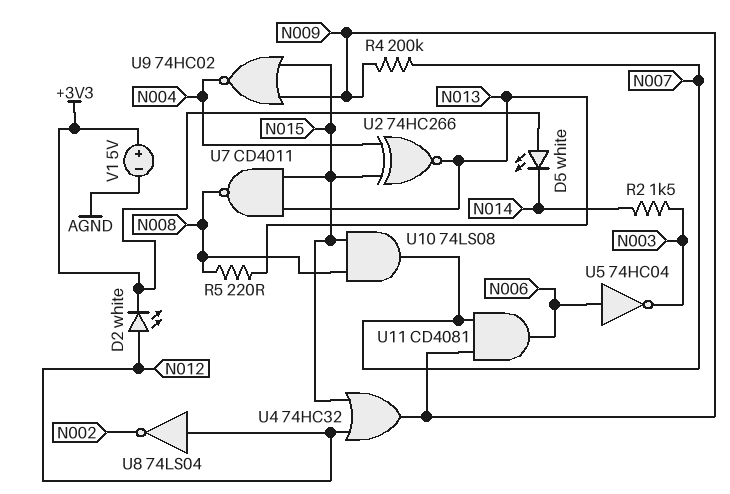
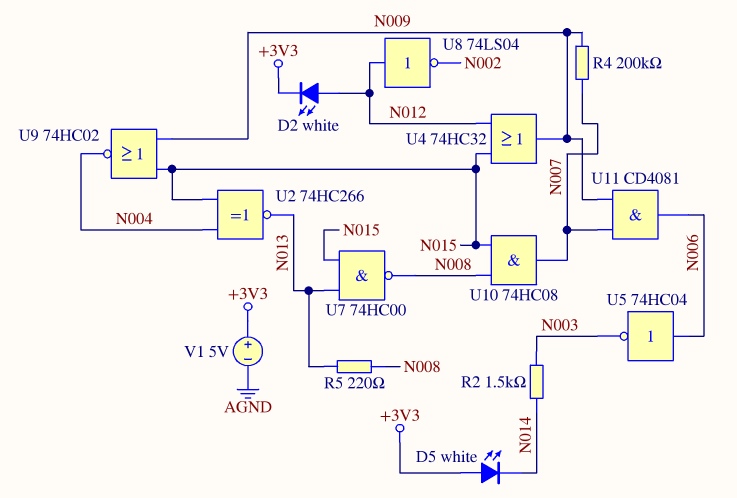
U7: NAND CD4011 (in N013, in N015, out N008) -> NAND 74HC00 (in N013, in N015, out N008)
U10: AND 74LS08 (in N008, in N015, out N007) -> AND 74HC08 (in N008, in N015, out N007)

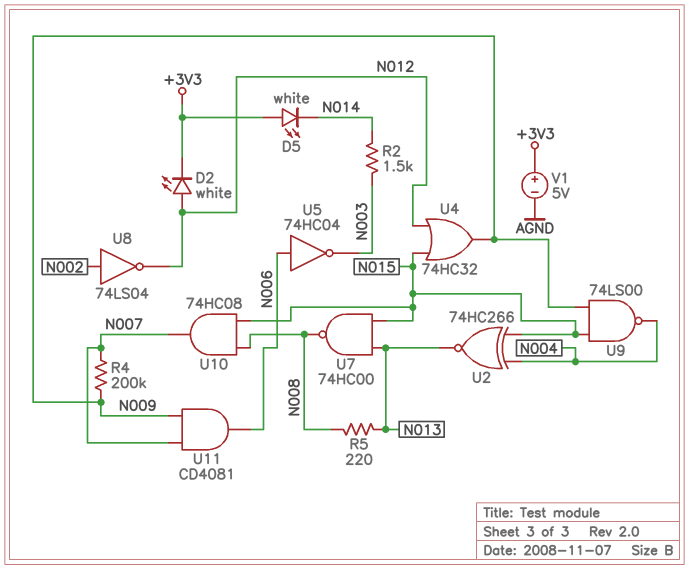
U8: NOT 74LS04 (in N012, out N002) -> NOT 74LS04 (in N002, out N012)
U9: NOR 74HC02 (in N009, in N015, out N004) -> NAND 74LS00 (in N009, in N015, out N004)

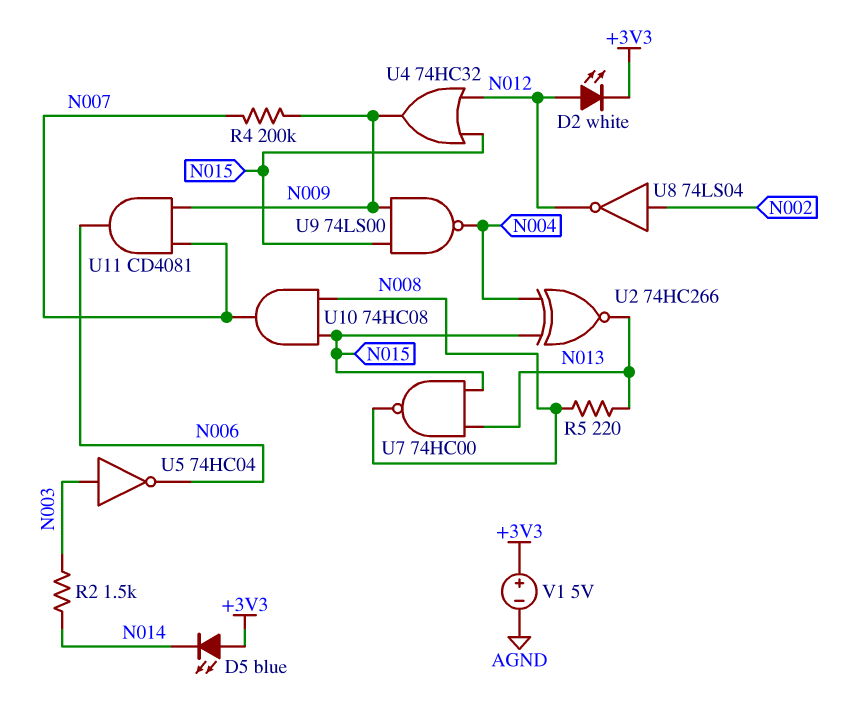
D5: LED white (A +3V3, K N014) -> LED blue (A +3V3, K N014)
U5: NOT 74HC04 (in N006, out N003) -> NOT 74HC04 (in N003, out N006)

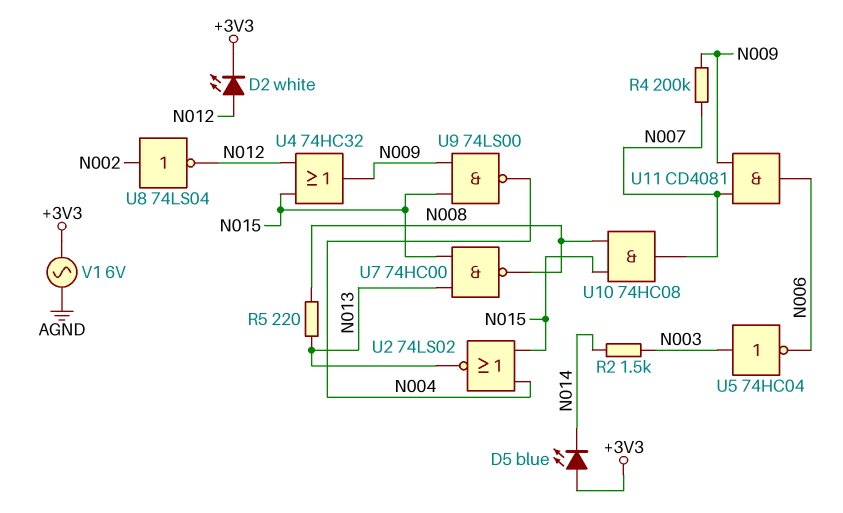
U2: XNOR 74HC266 (in N004, in N015, out N013) -> NOR 74LS02 (in N004, in N015, out N013)
V1: 5V (plus +3V3, minus AGND) -> AC 6V (+3V3, AGND)

